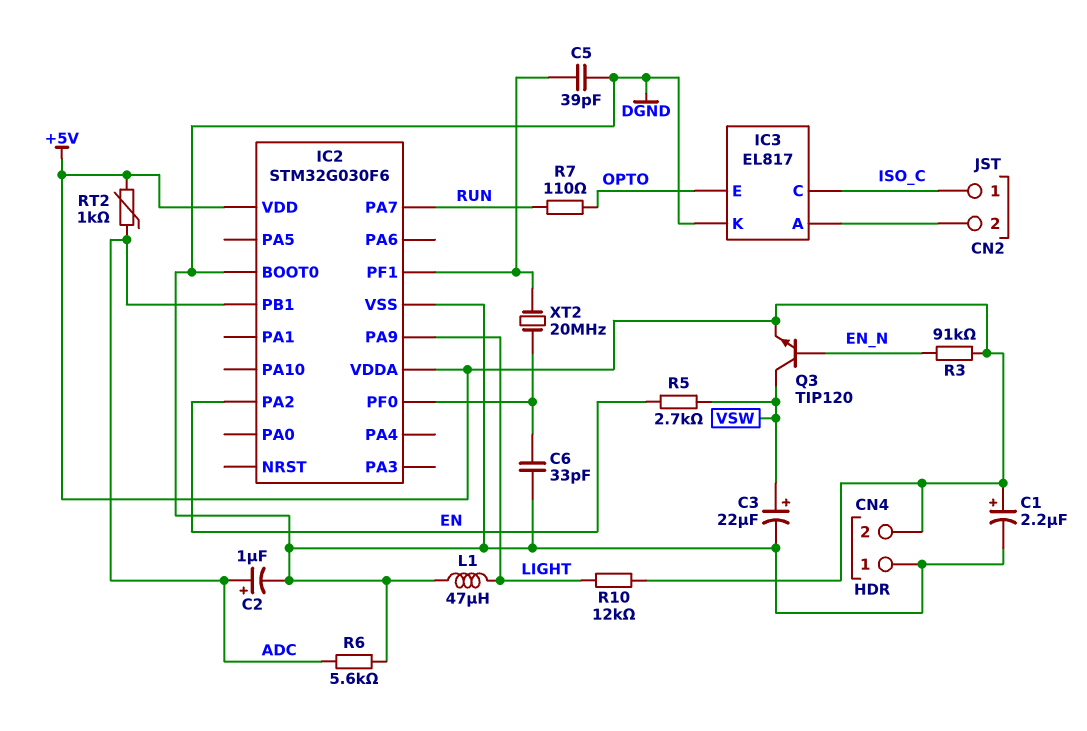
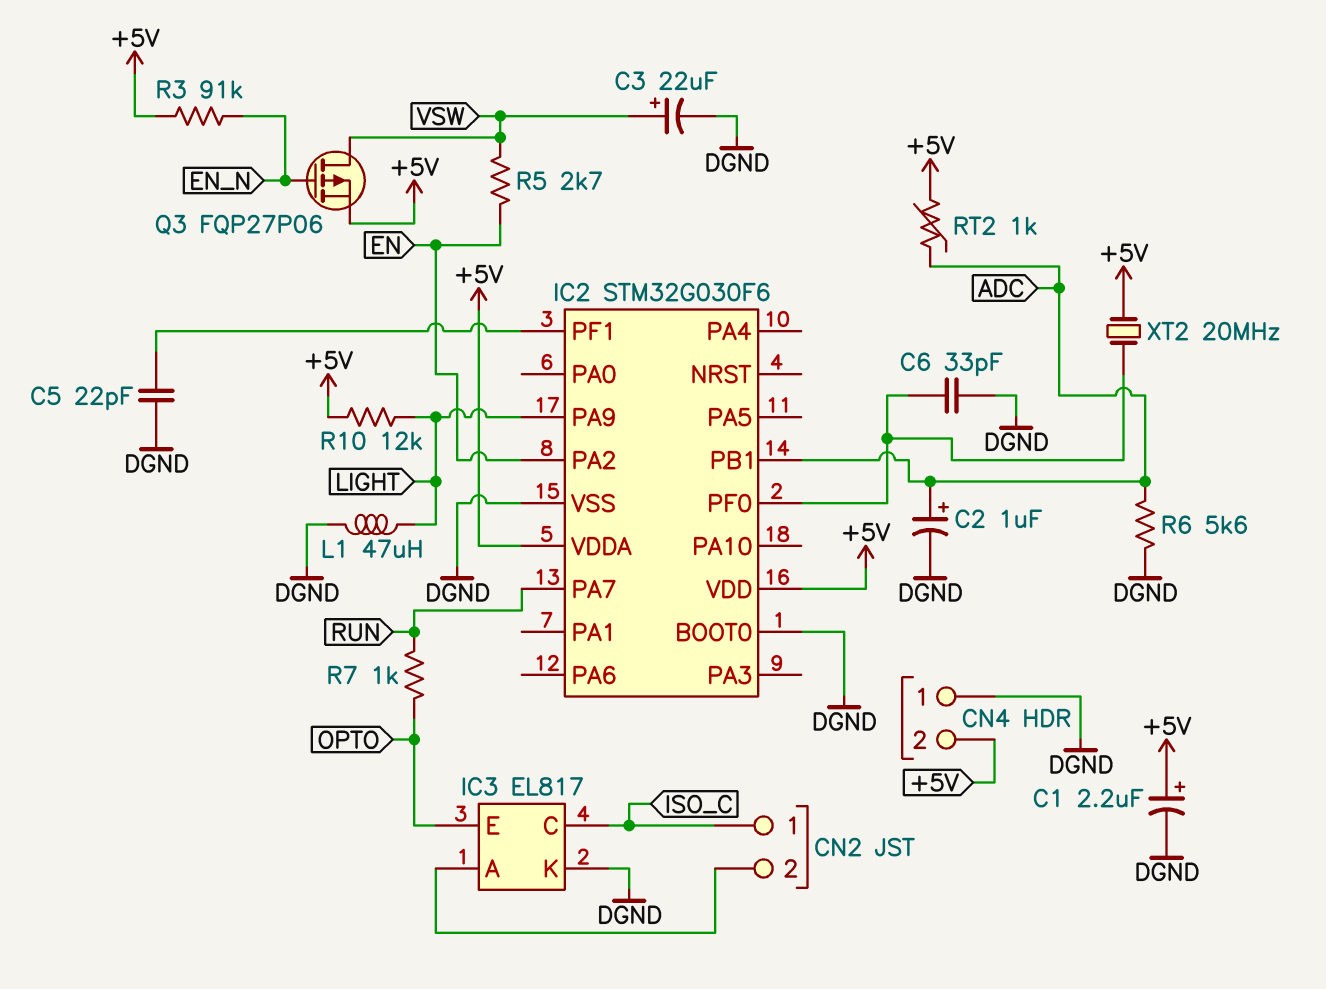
C5: 39pF (DGND, IC2/PF1) -> 22pF (DGND, IC2/PF1)
Q3: NPN TIP120 (B EN_N, C VSW, E +5V) -> PMOS FQP27P06 (G EN_N, D VSW, S +5V)
R7: 110 (OPTO, RUN) -> 1k (OPTO, RUN)
XT2: 20MHz (IC2/PF0, IC2/PF1) -> 20MHz (+5V, IC2/PF0)

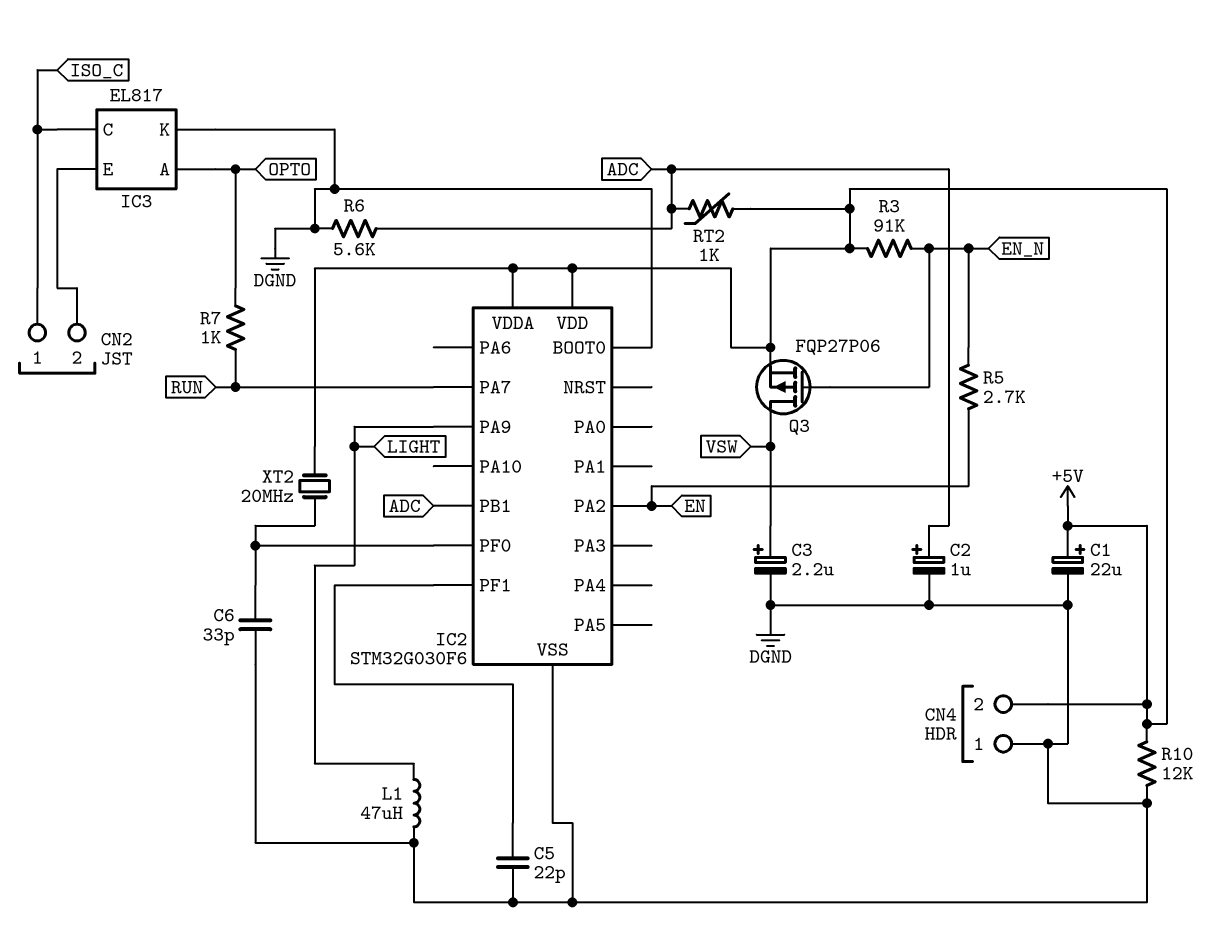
C1: 2.2uF (plus +5V, minus DGND) -> 22uF (plus +5V, minus DGND)
C3: 22uF (plus VSW, minus DGND) -> 2.2uF (plus VSW, minus DGND)
IC3 pin A: CN2/2 -> OPTO
IC3 pin E: OPTO -> CN2/2
R5: 2.7k (EN, VSW) -> 2.7k (EN, EN_N)
R10: 12k (+5V, LIGHT) -> 12k (+5V, DGND)

